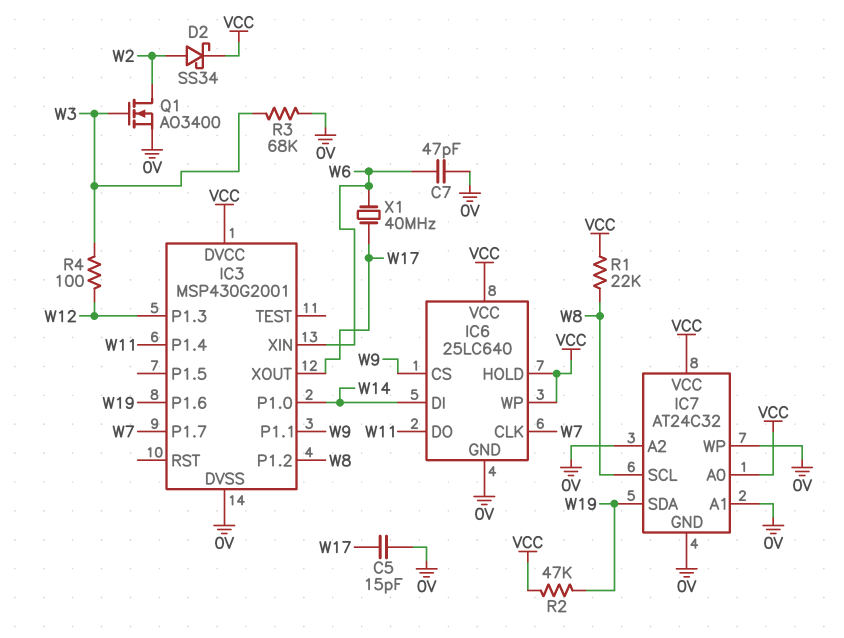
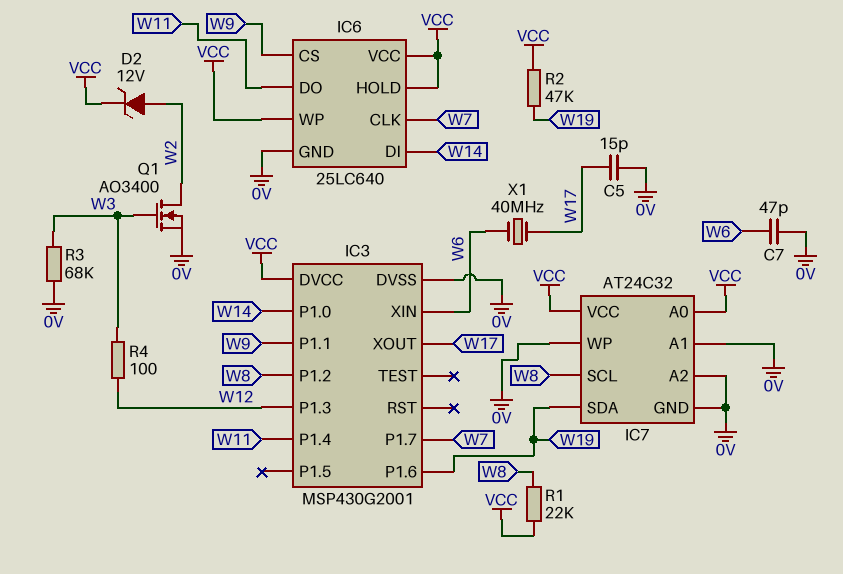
D2: schottky SS34 (A W2, K VCC) -> zener 12V (A W2, K VCC)

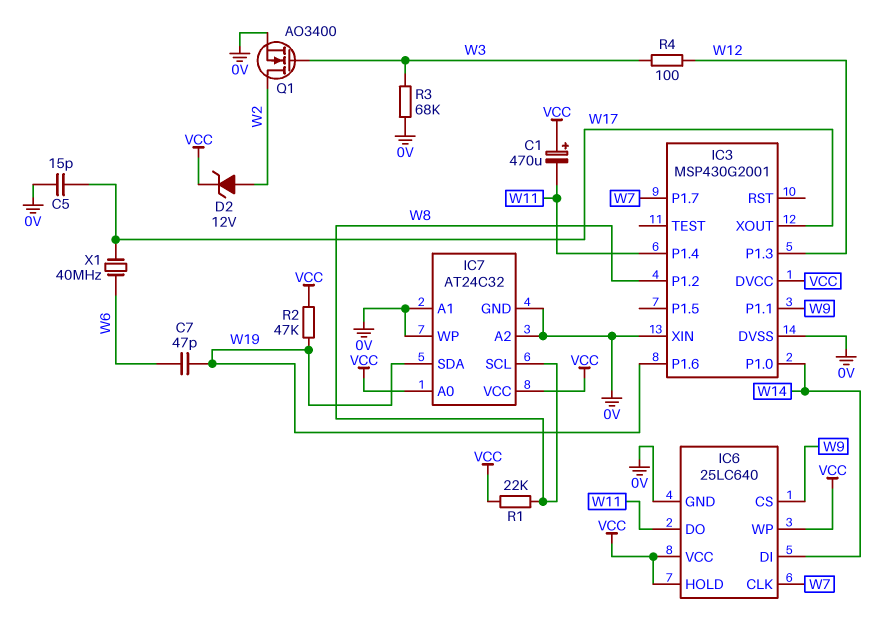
C1: none -> 470uF (plus VCC, minus W11)
C7: 47pF (0V, W6) -> 47pF (W6, W19)
IC3 pin XIN: W6 -> 0V

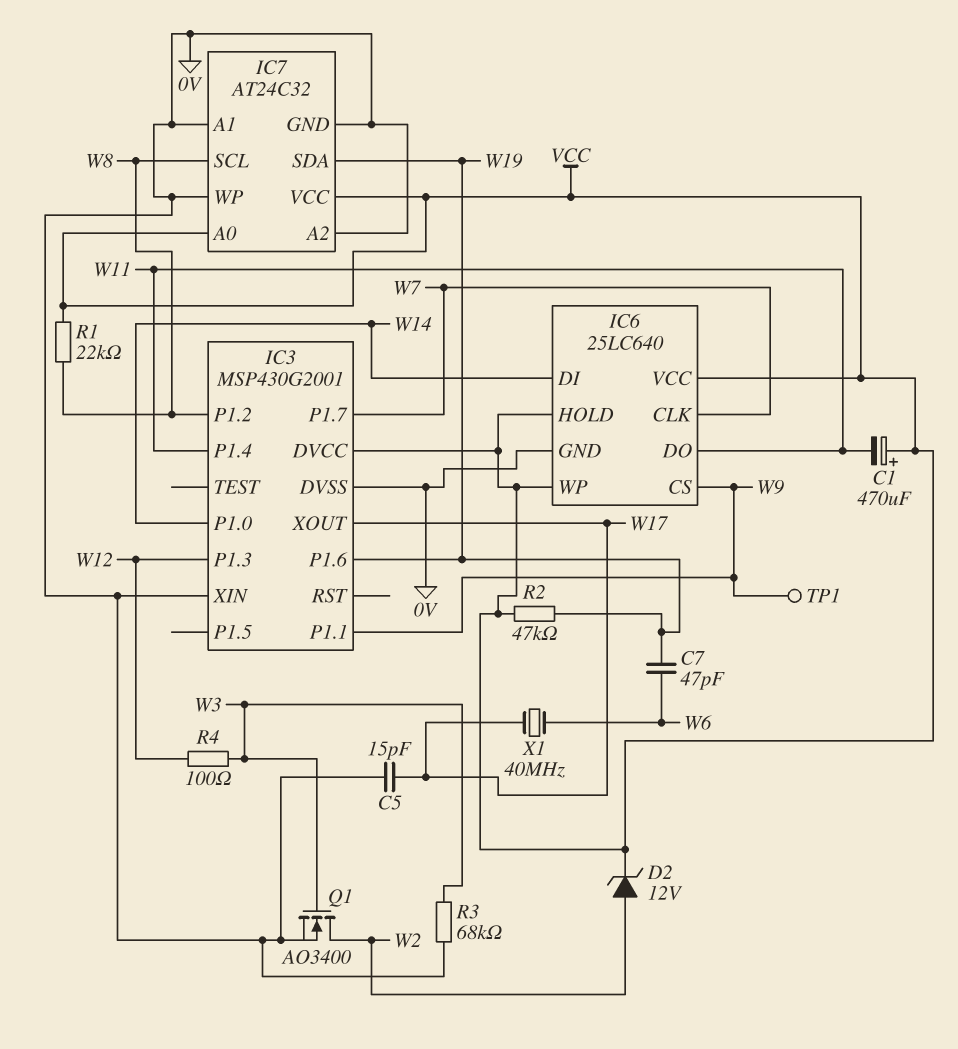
TP1: none -> test point (W9)

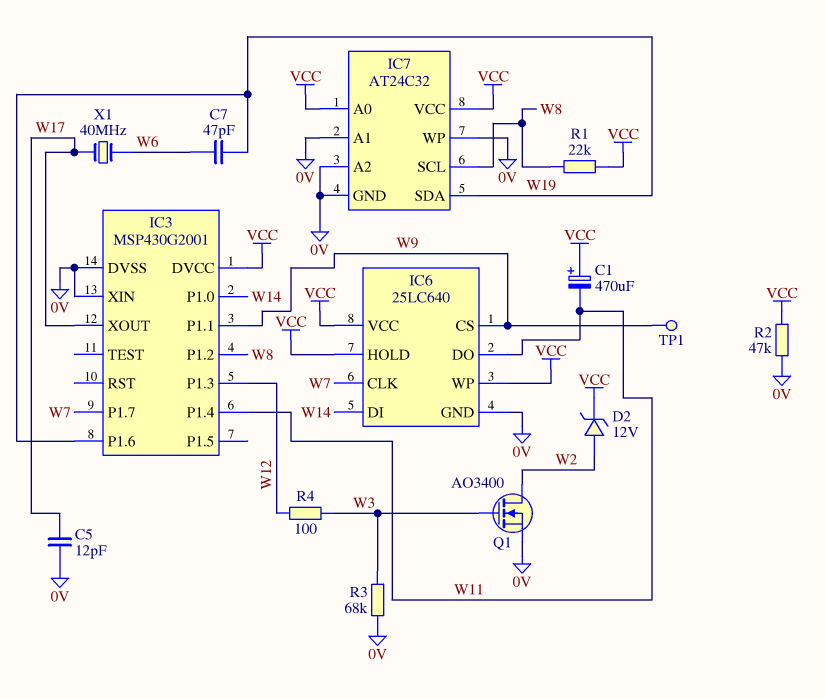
C5: 15pF (0V, W17) -> 12pF (0V, W17)
R2: 47k (VCC, W19) -> 47k (0V, VCC)

